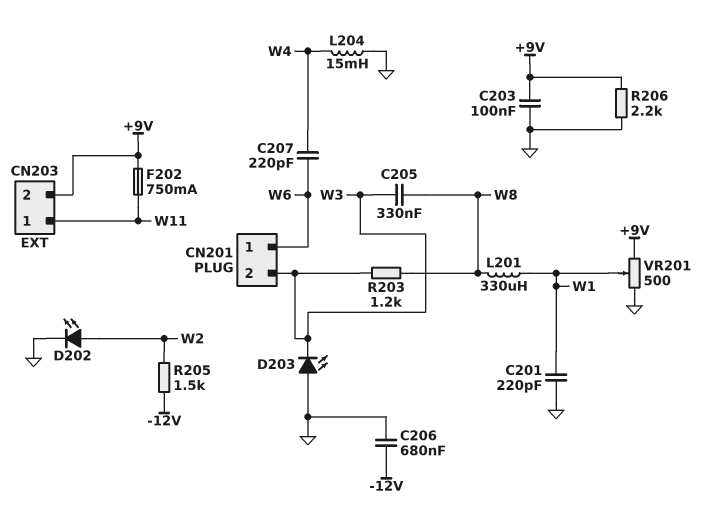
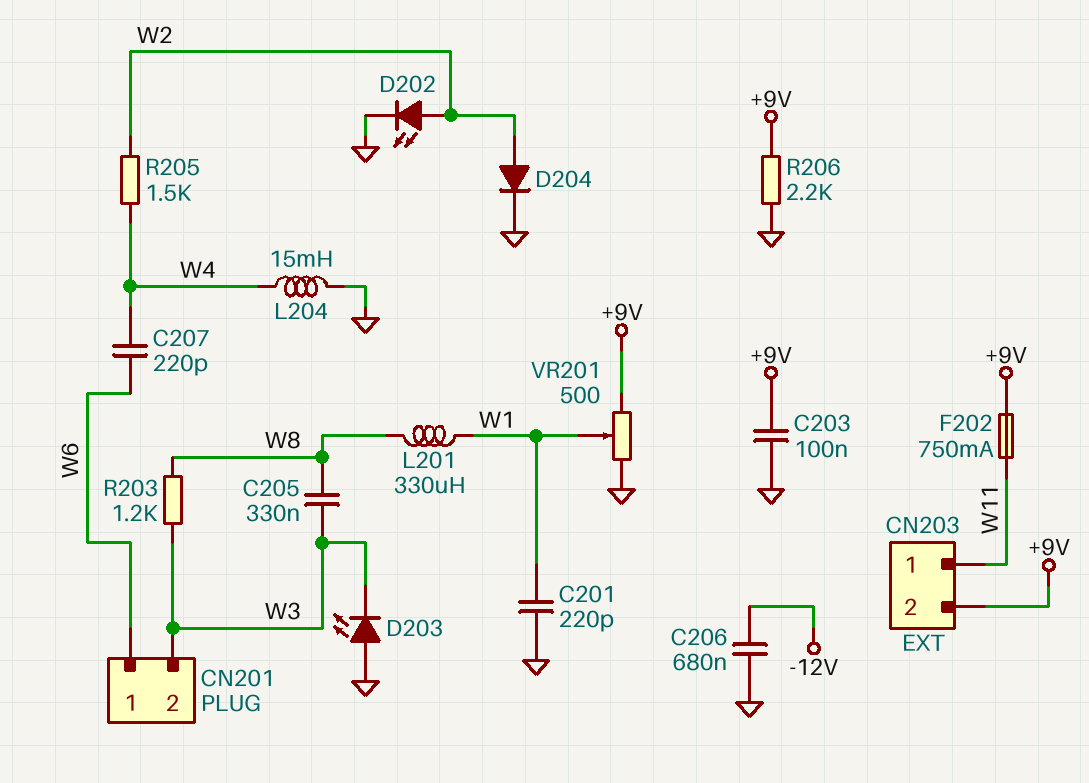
D204: none -> diode (A W2, K GND)
R205: 1.5k (-12V, W2) -> 1.5k (W2, W4)

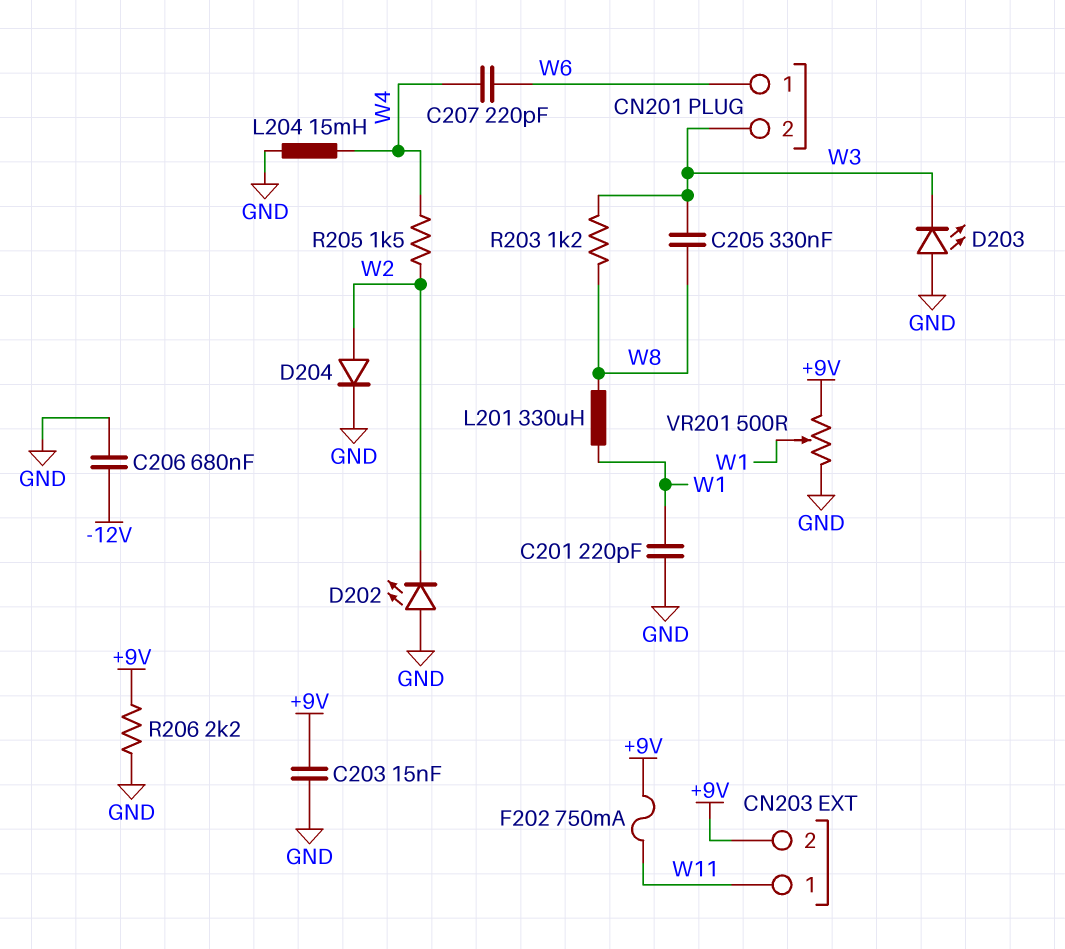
C203: 100nF (+9V, GND) -> 15nF (+9V, GND)
D202: LED (A W2, K GND) -> LED (A GND, K W2)

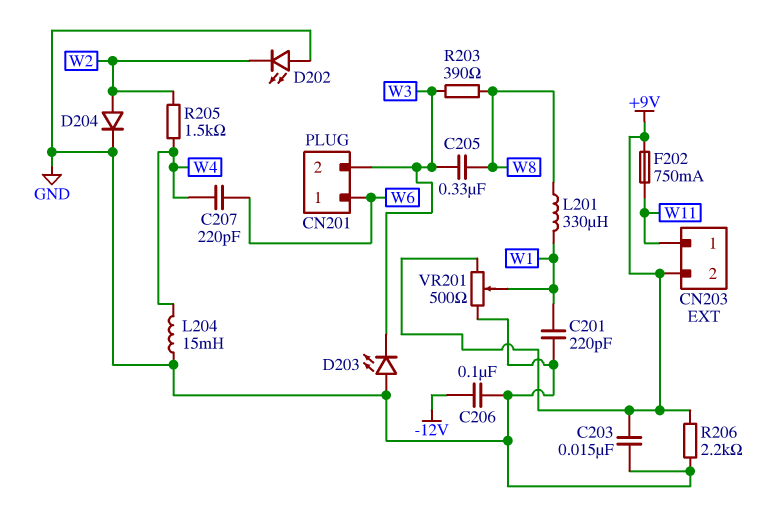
C206: 680nF (-12V, GND) -> 100nF (-12V, GND)
R203: 1.2k (W3, W8) -> 390 (W3, W8)

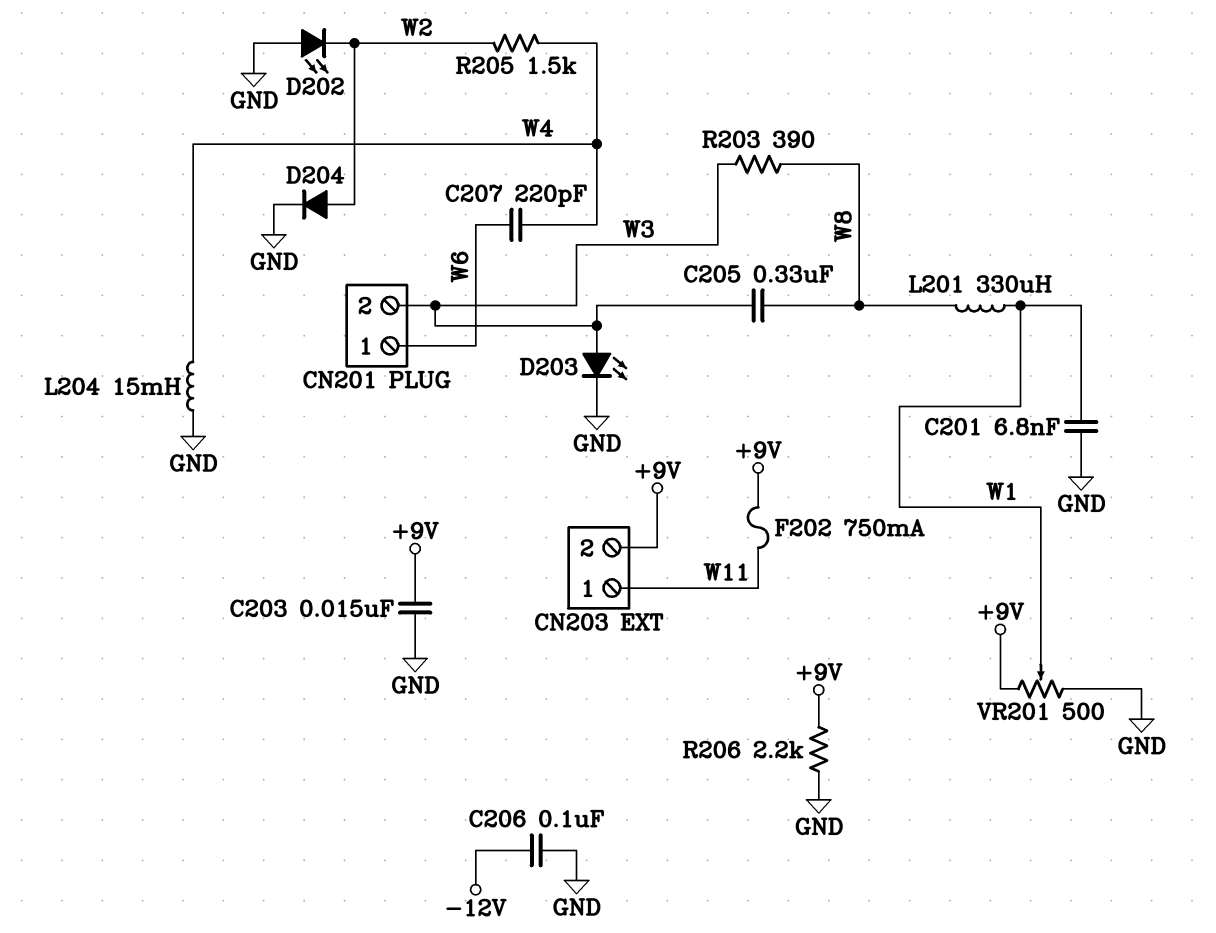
C201: 220pF (GND, W1) -> 6.8nF (GND, W1)
D203: LED (A GND, K W3) -> LED (A W3, K GND)

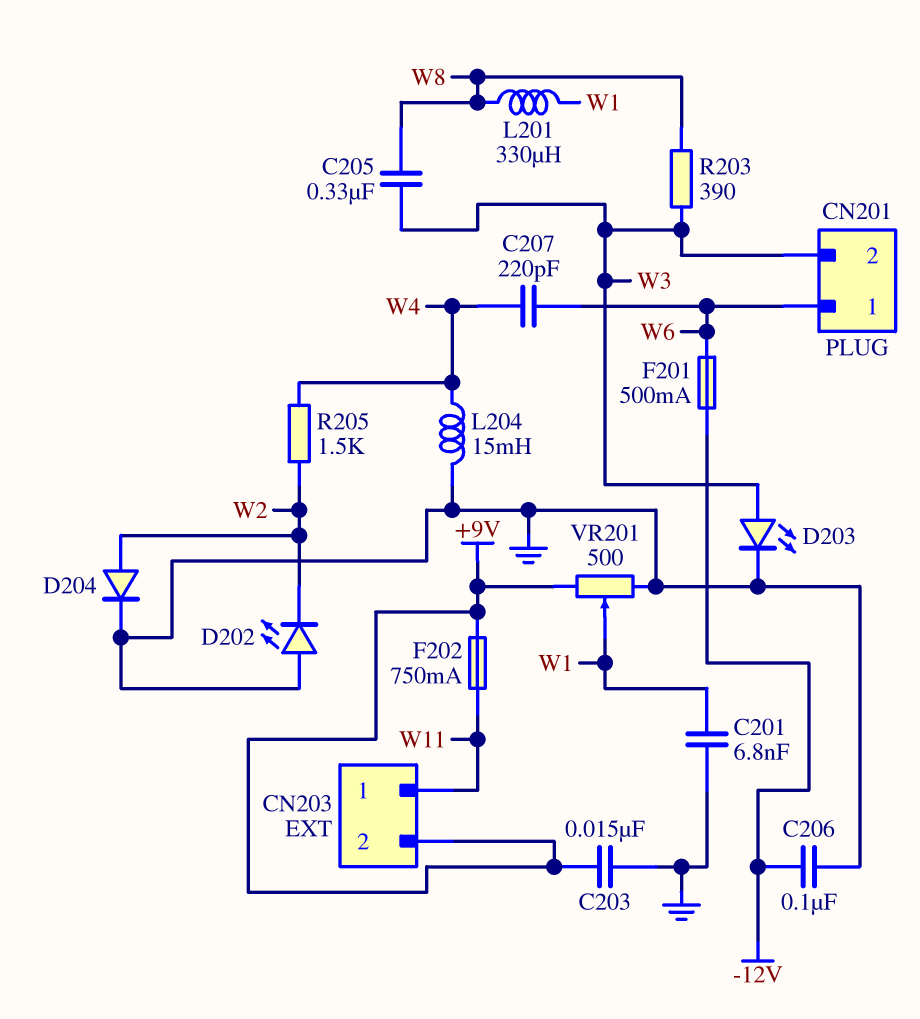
F201: none -> 500mA (-12V, W6)
R206: 2.2k (+9V, GND) -> none

